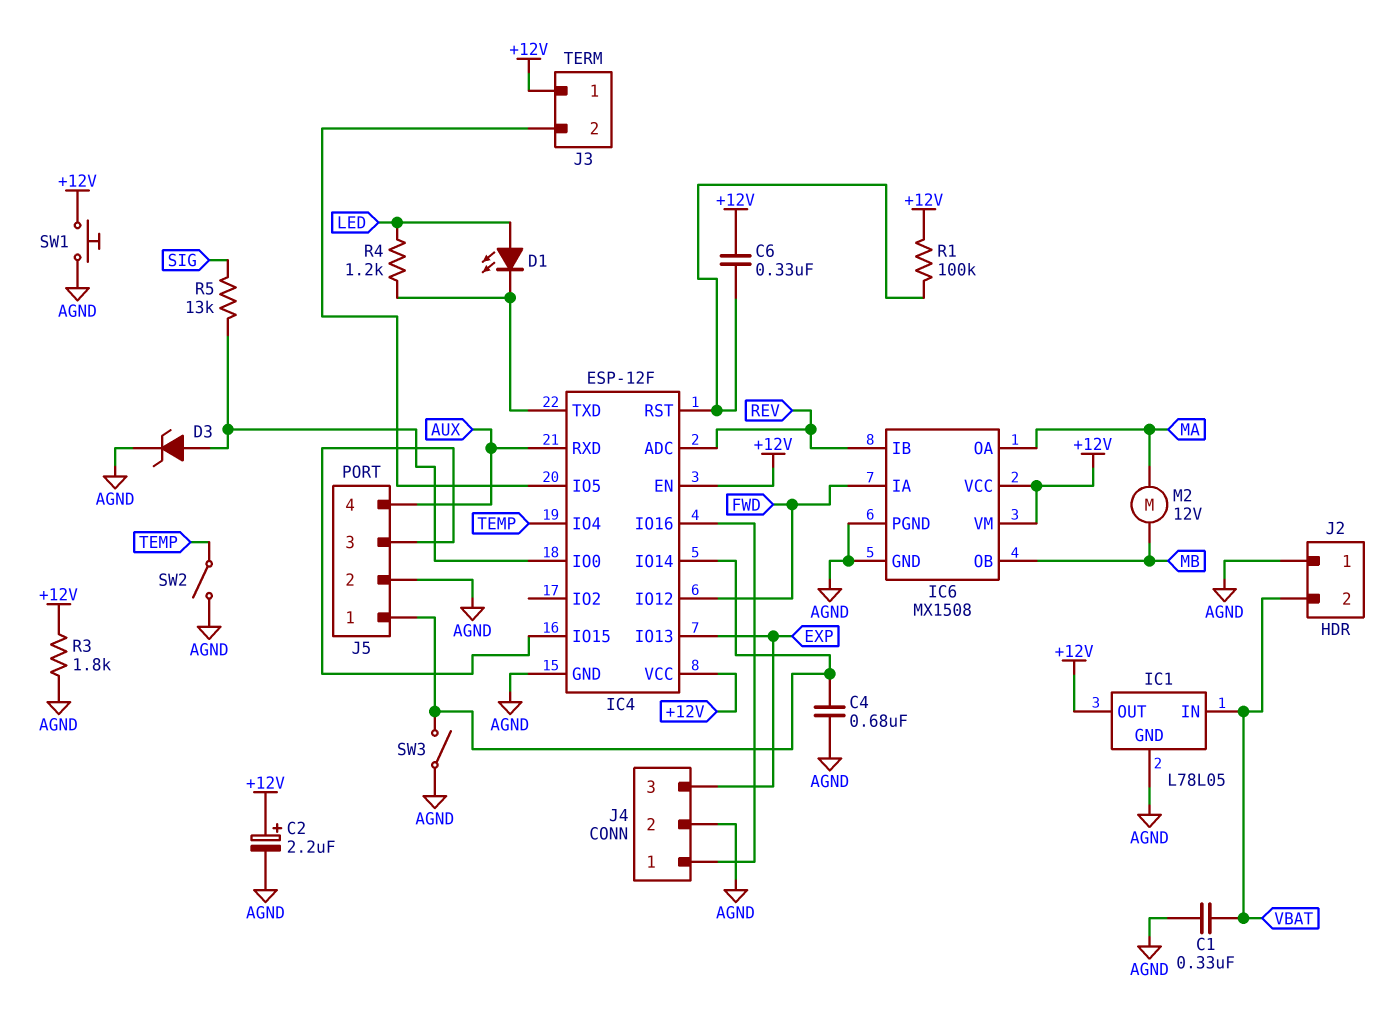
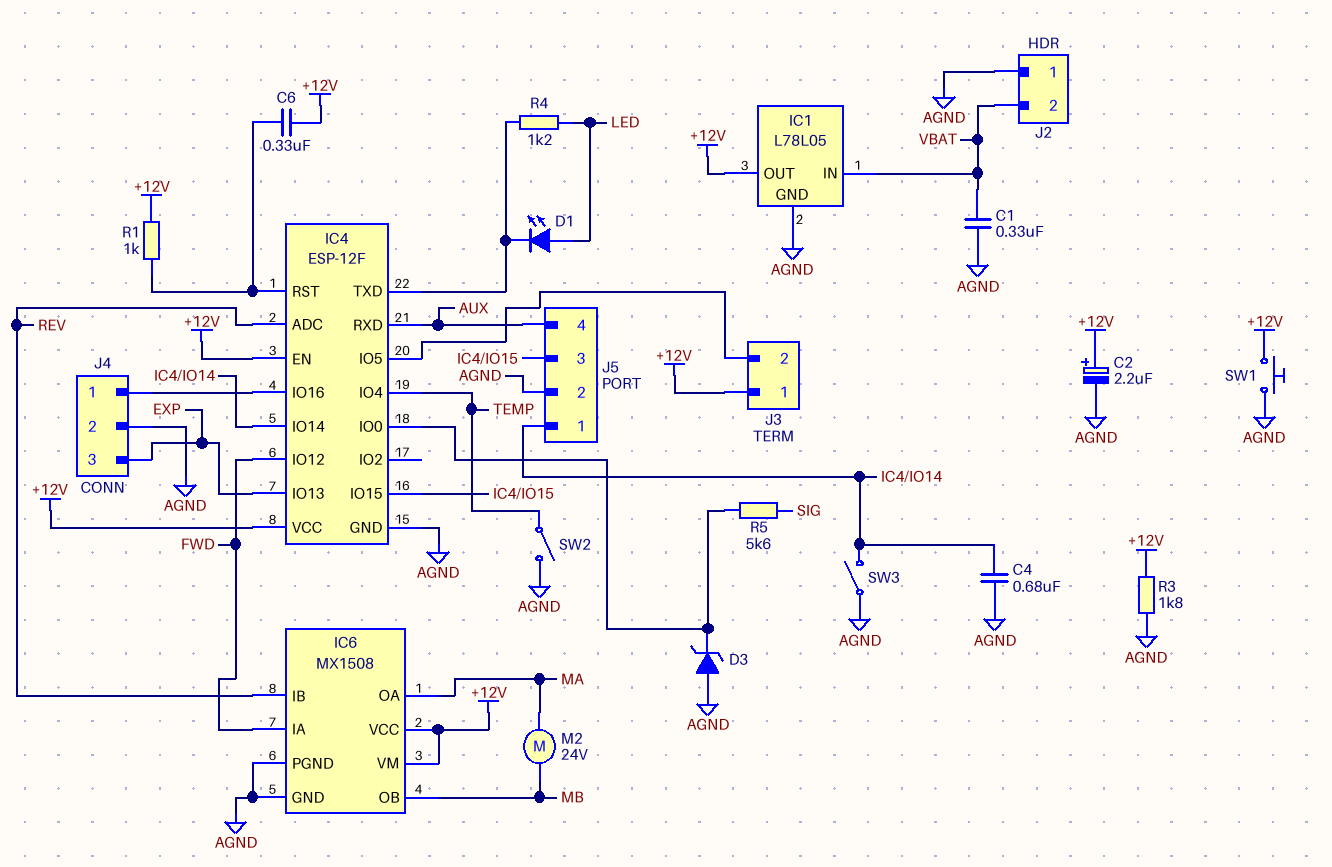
D3: zener (A IC4/IO0, K AGND) -> zener (A AGND, K IC4/IO0)
M2: motor 12V (MA, MB) -> motor 24V (MA, MB)
R1: 100k (+12V, IC4/RST) -> 1k (+12V, IC4/RST)
R5: 13k (IC4/IO0, SIG) -> 5.6k (IC4/IO0, SIG)

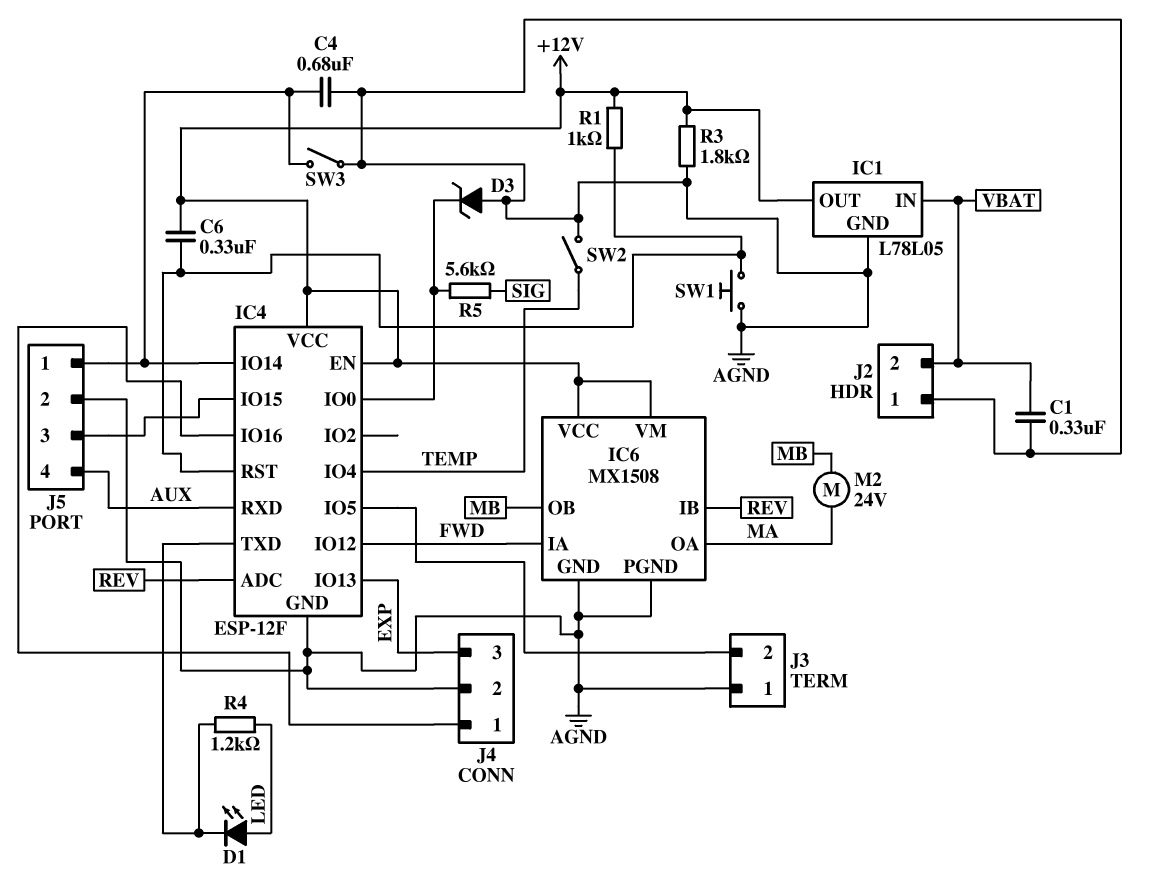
C2: 2.2uF (plus +12V, minus AGND) -> none
J3 pin 1: +12V -> AGND
SW1: button (+12V, AGND) -> button (AGND, IC4/RST)

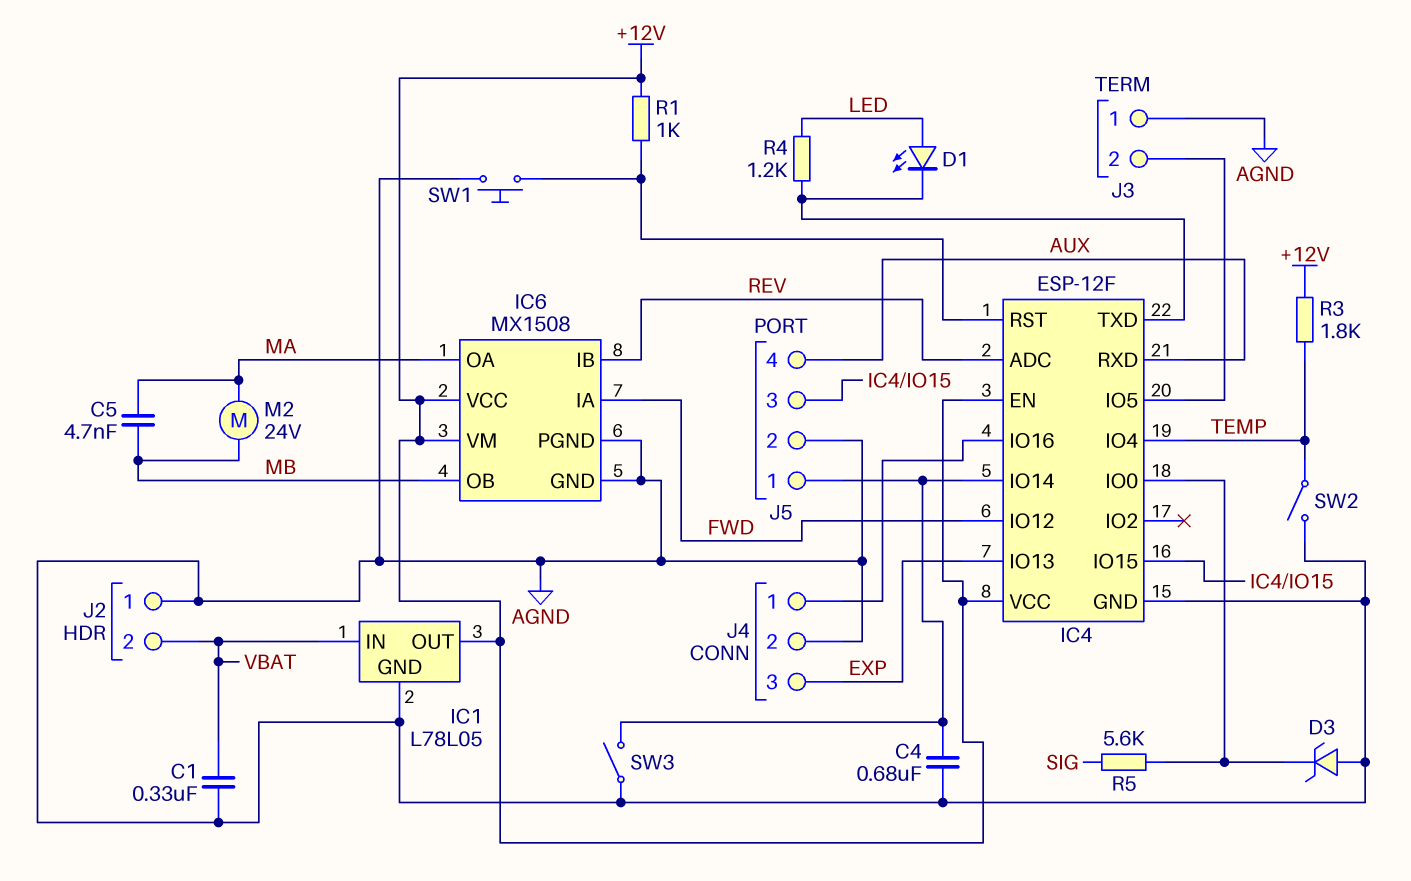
C5: none -> 4.7nF (MA, MB)
C6: 330nF (+12V, IC4/RST) -> none
R3: 1.8k (+12V, AGND) -> 1.8k (+12V, TEMP)

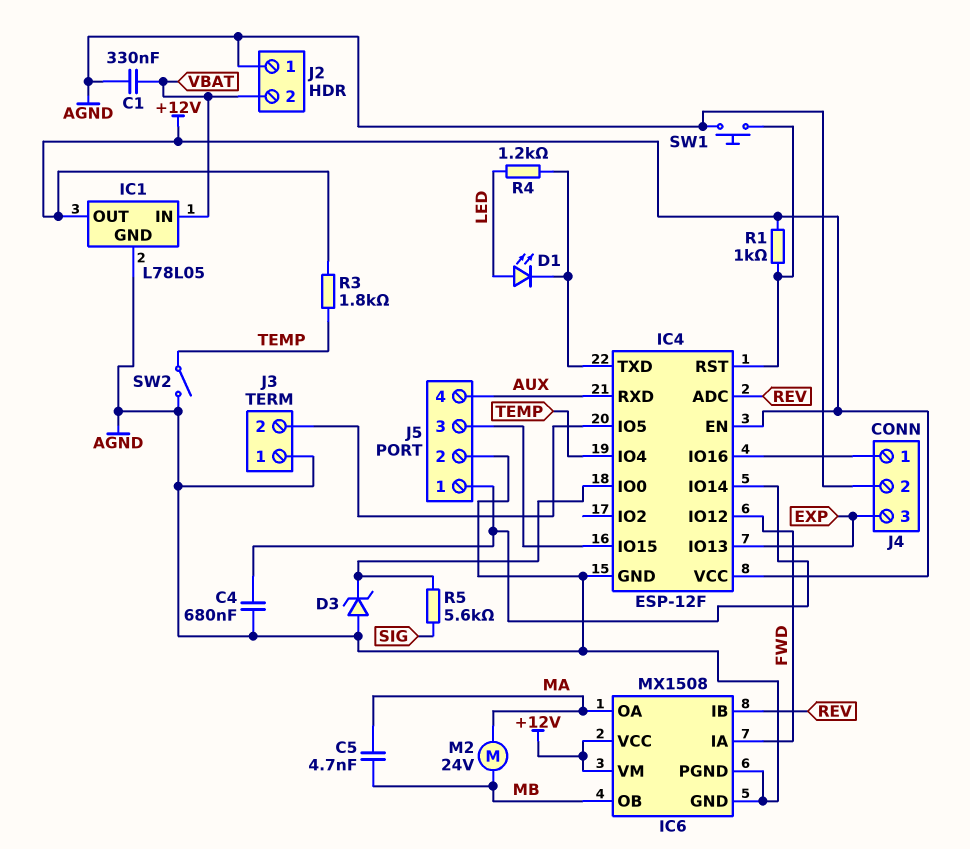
SW3: switch (AGND, IC4/IO14) -> none

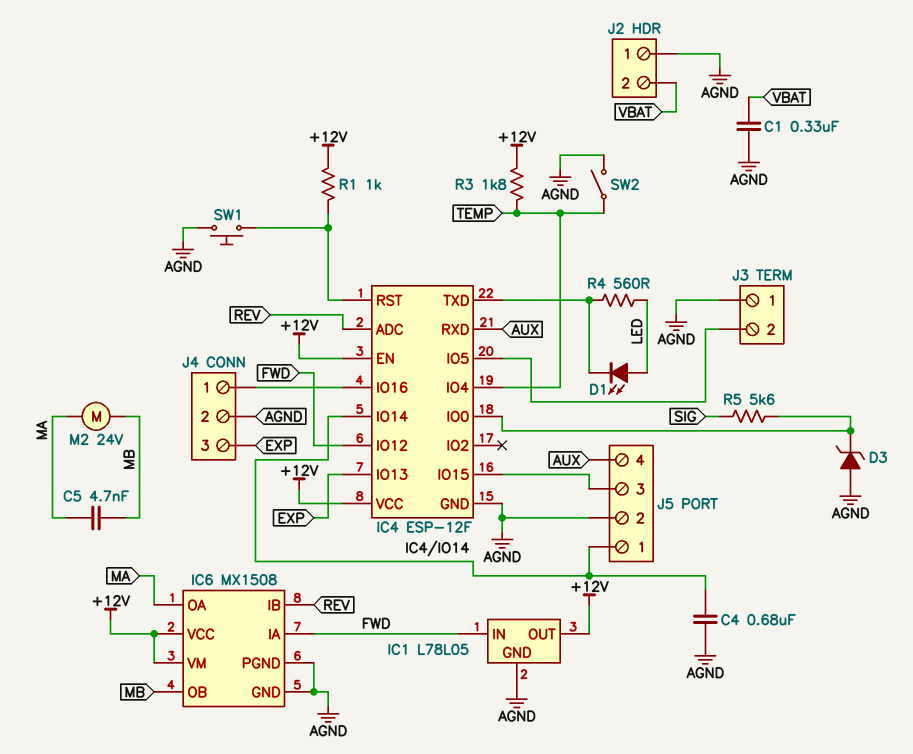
IC1 pin IN: VBAT -> FWD
R4: 1.2k (IC4/TXD, LED) -> 560 (IC4/TXD, LED)

